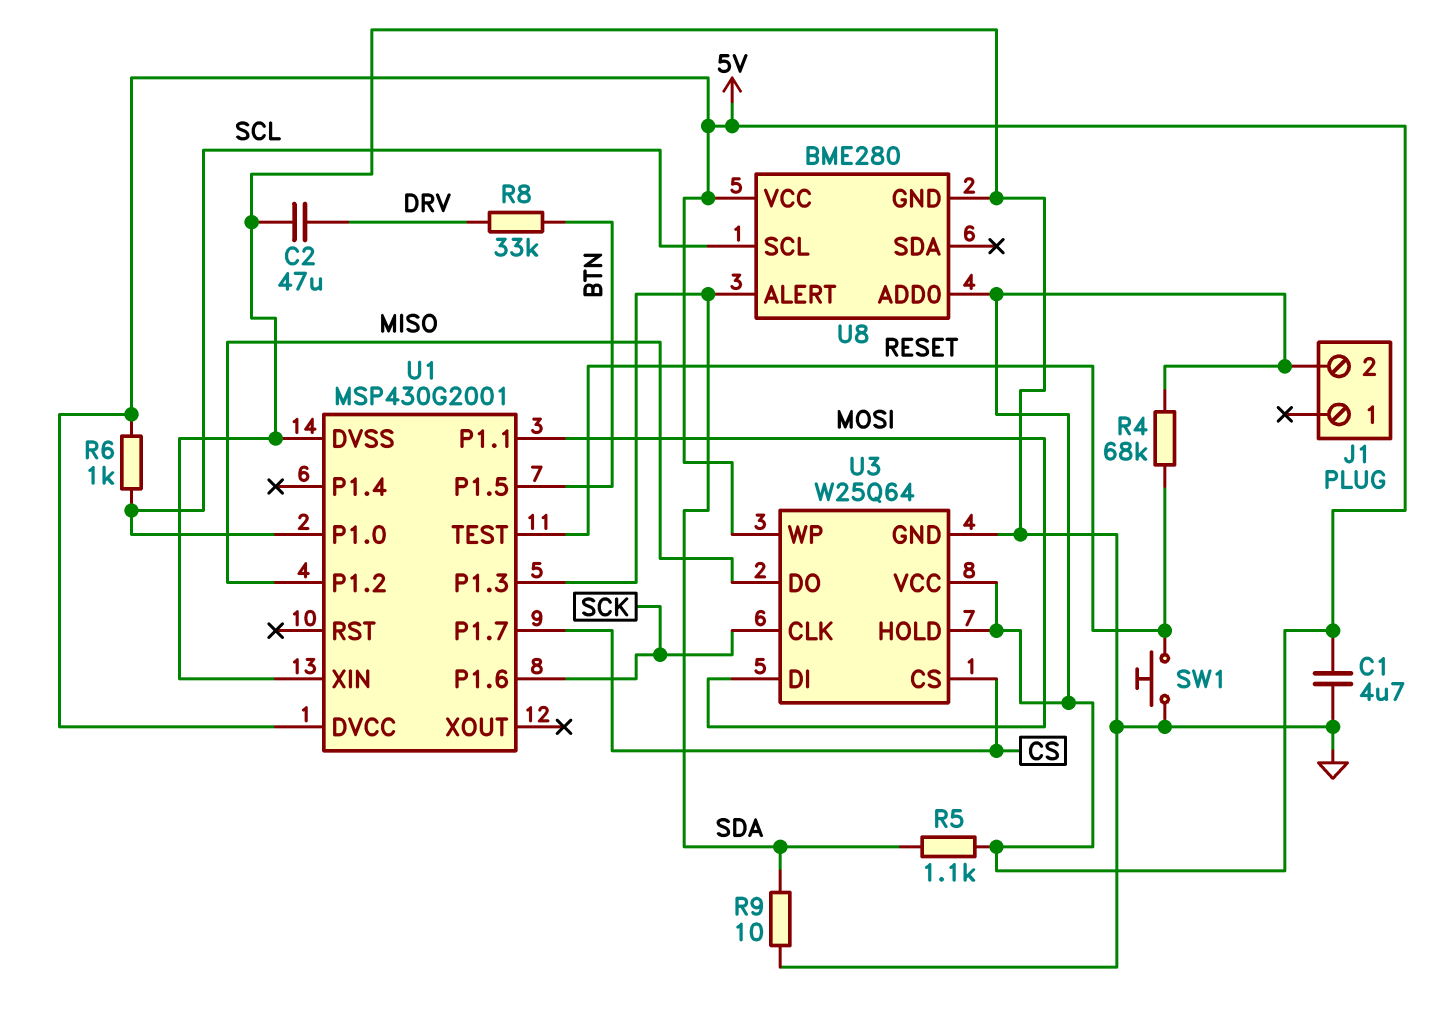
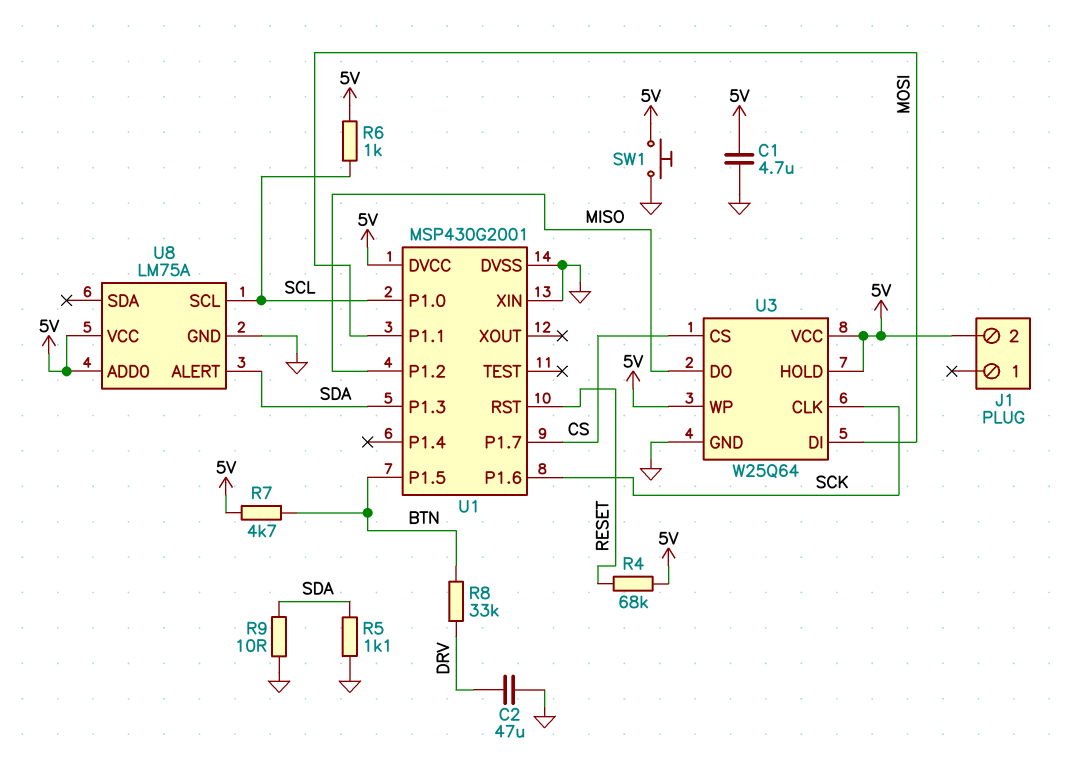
R5: 1.1k (5V, SDA) -> 1.1k (GND, SDA)
R7: none -> 4.7k (5V, BTN)
SW1: button (GND, RESET) -> button (5V, GND)
U1 pin RST: none -> RESET
U1 pin TEST: RESET -> none
U8: BME280 -> LM75A

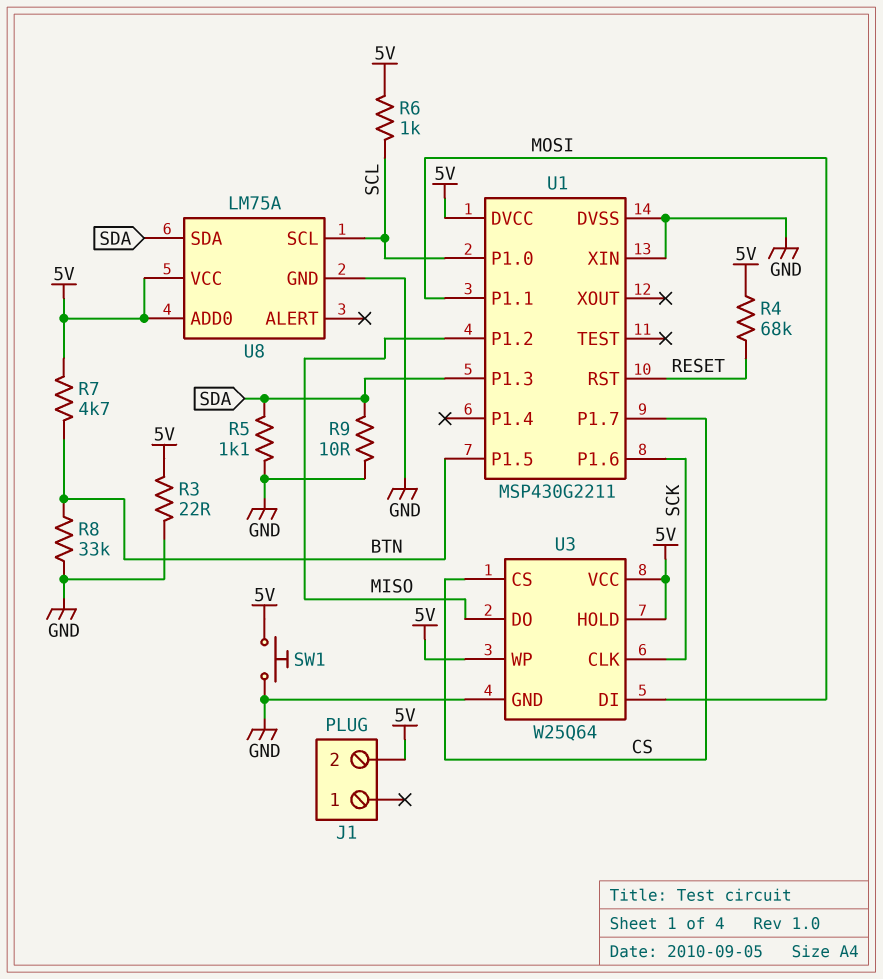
C1: 4.7uF (5V, GND) -> none
C2: 47uF (DRV, GND) -> none
R3: none -> 22 (5V, GND)
R8: 33k (BTN, DRV) -> 33k (BTN, GND)
U1: MSP430G2001 -> MSP430G2211
U8 pin ALERT: SDA -> none
U8 pin SDA: none -> SDA

